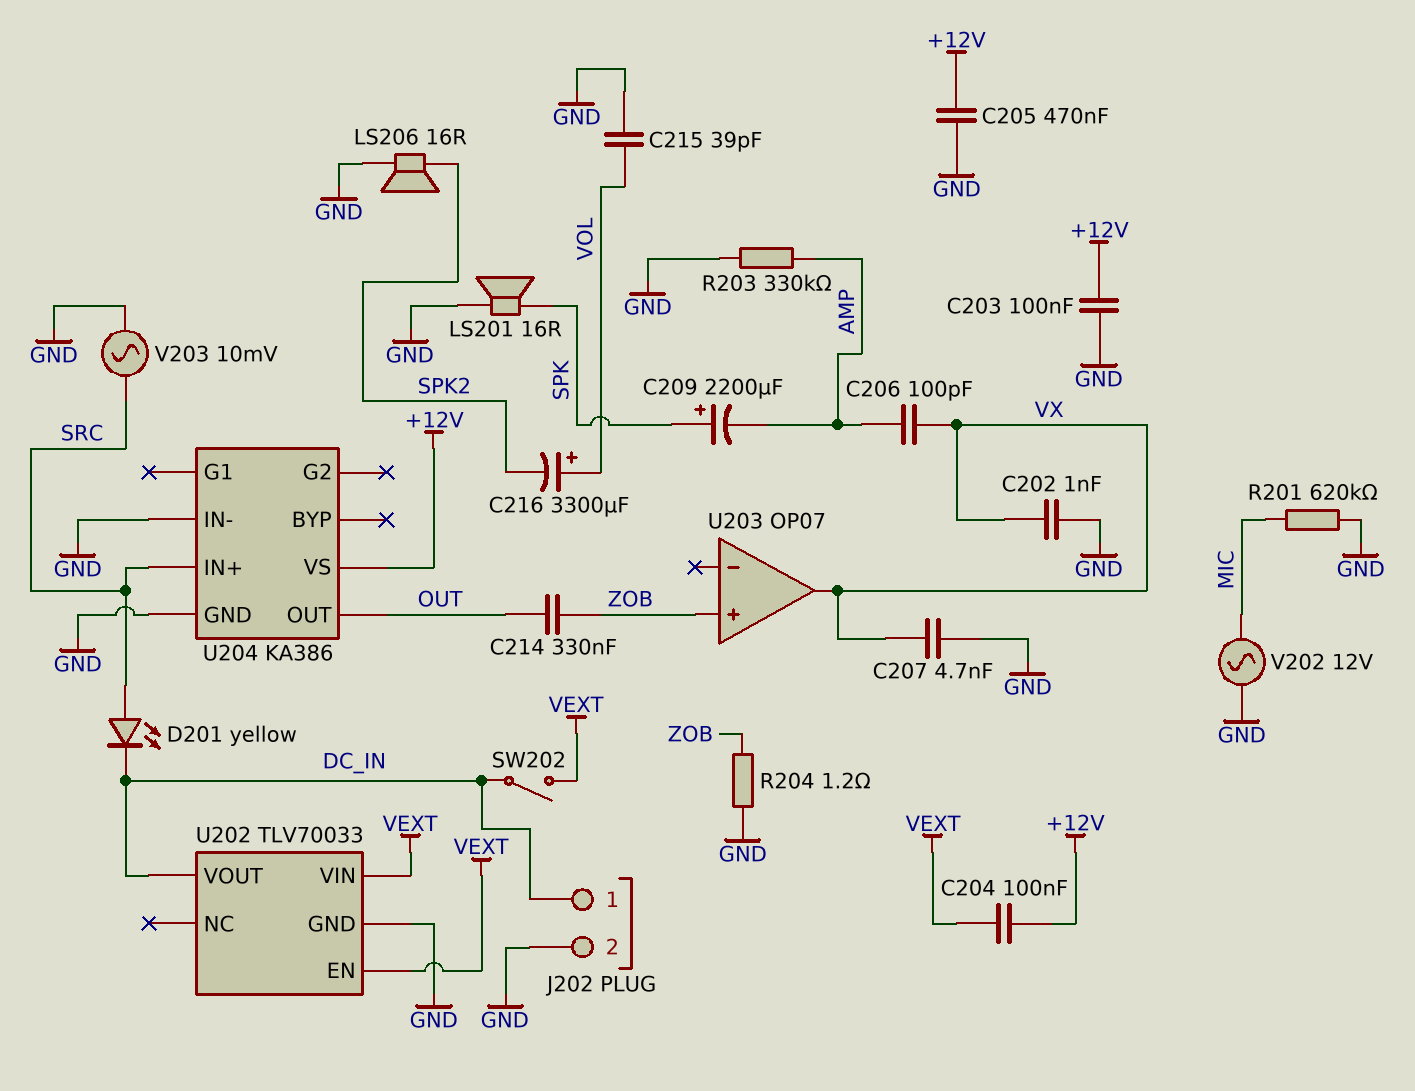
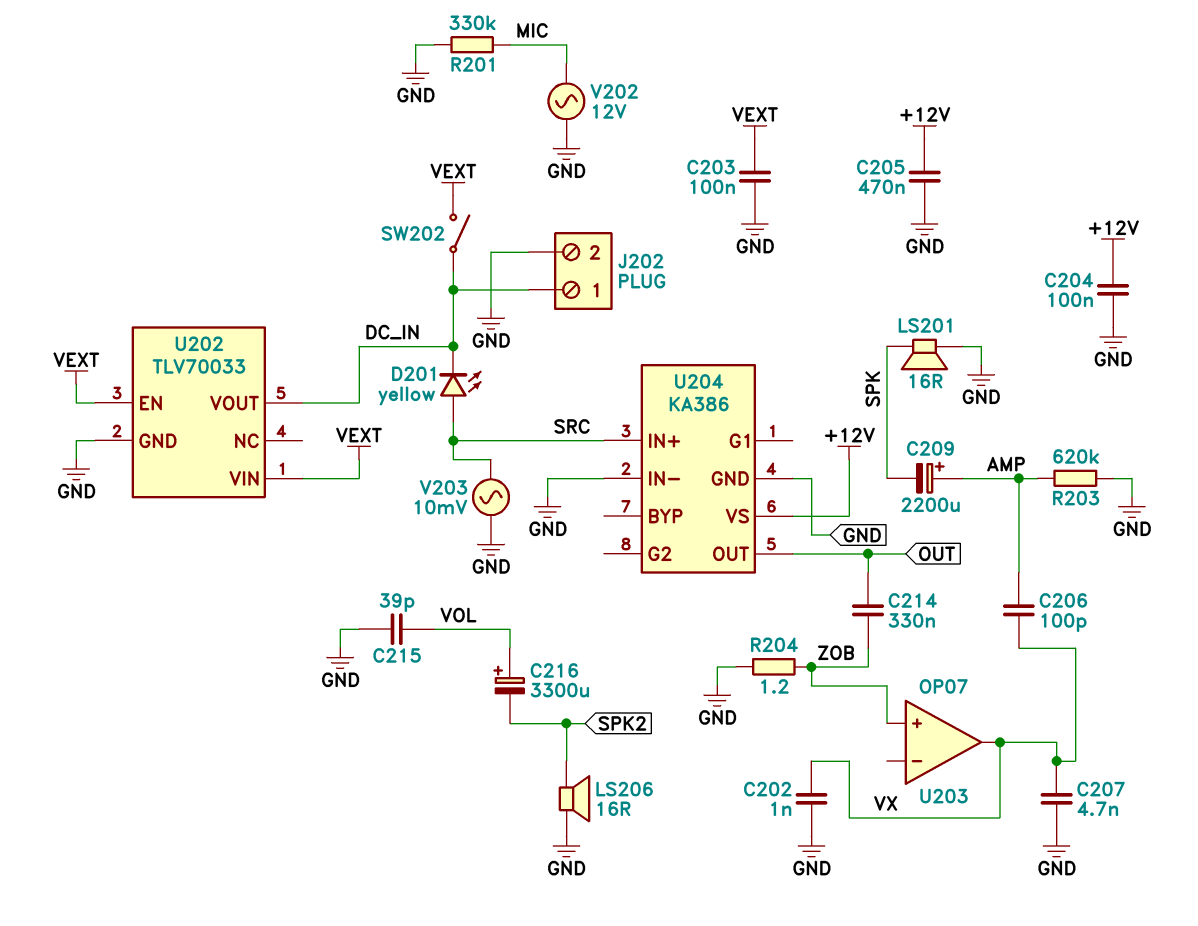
C203: 100nF (+12V, GND) -> 100nF (GND, VEXT)
C204: 100nF (+12V, VEXT) -> 100nF (+12V, GND)
C209: 2200uF (plus SPK, minus AMP) -> 2200uF (plus AMP, minus SPK)
R201: 620k (GND, MIC) -> 330k (GND, MIC)
R203: 330k (AMP, GND) -> 620k (AMP, GND)

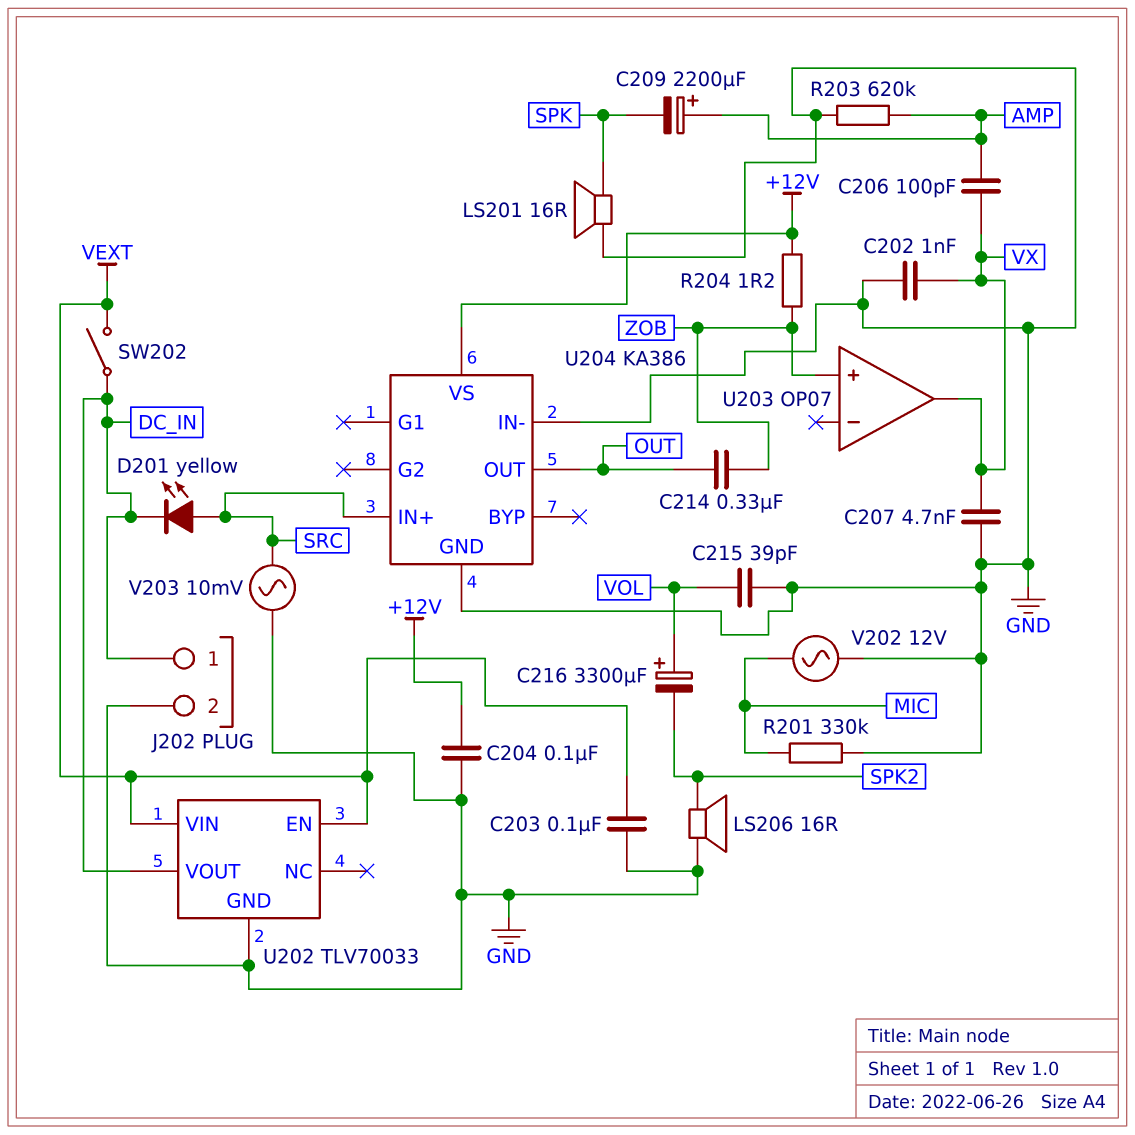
C205: 470nF (+12V, GND) -> none
R204: 1.2 (GND, ZOB) -> 1.2 (+12V, ZOB)

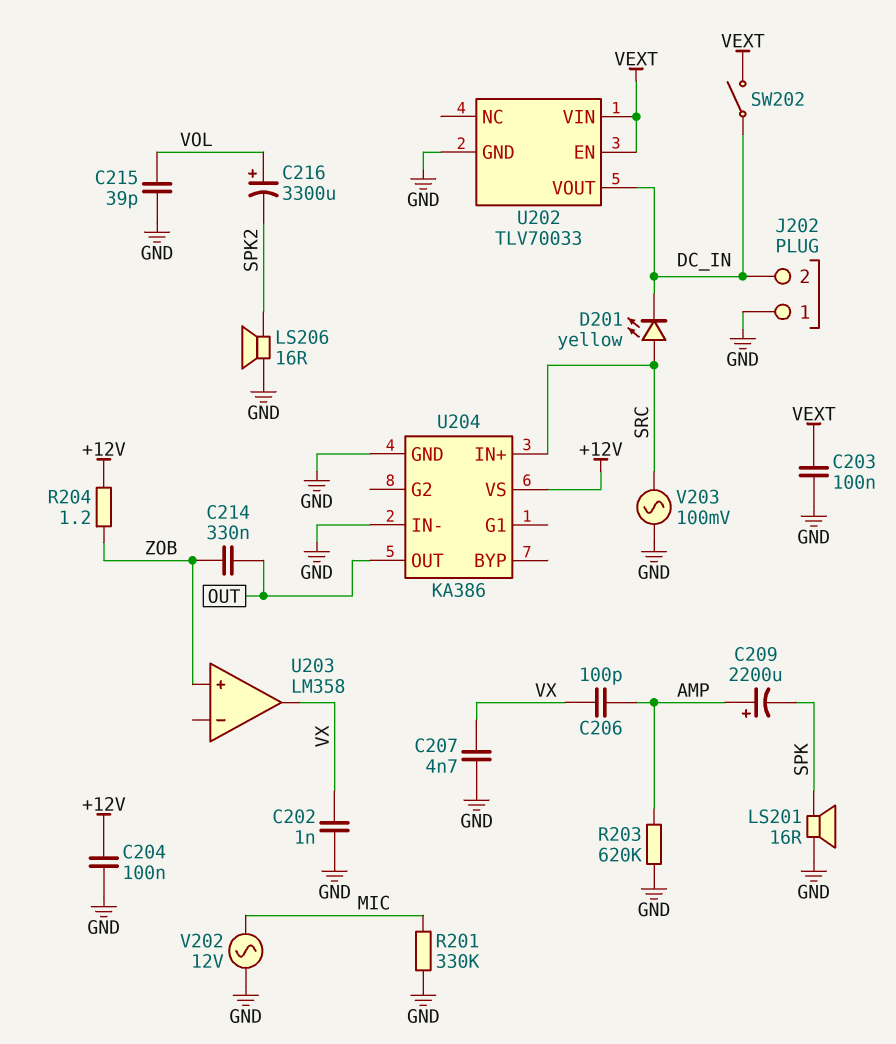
J202 pin 1: DC_IN -> GND
J202 pin 2: GND -> DC_IN
U203: OP07 -> LM358
V203: AC 10mV (GND, SRC) -> AC 100mV (GND, SRC)

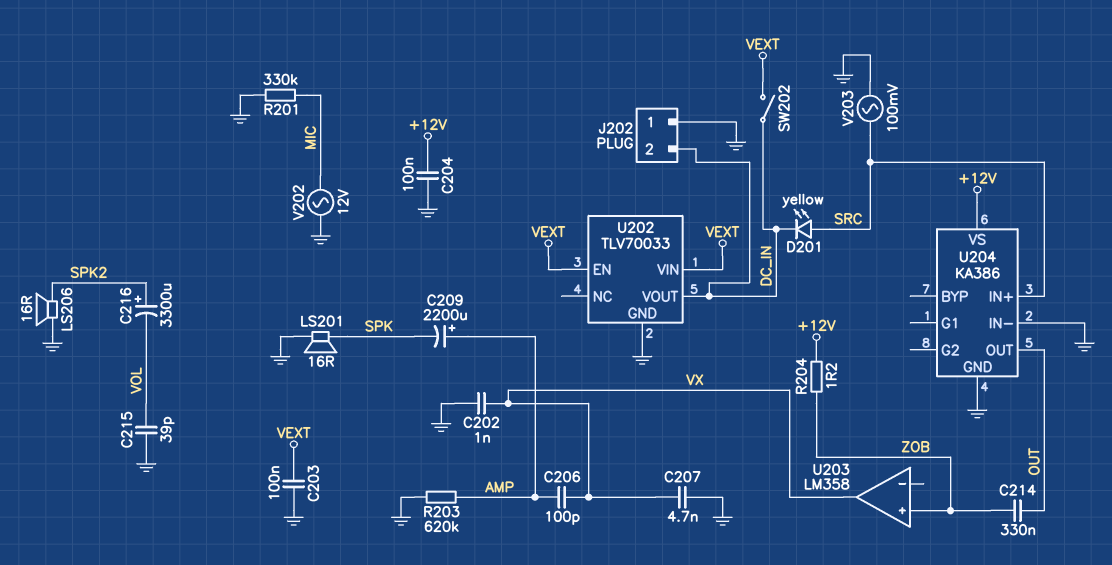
C216: 3300uF (plus VOL, minus SPK2) -> 3300uF (plus SPK2, minus VOL)

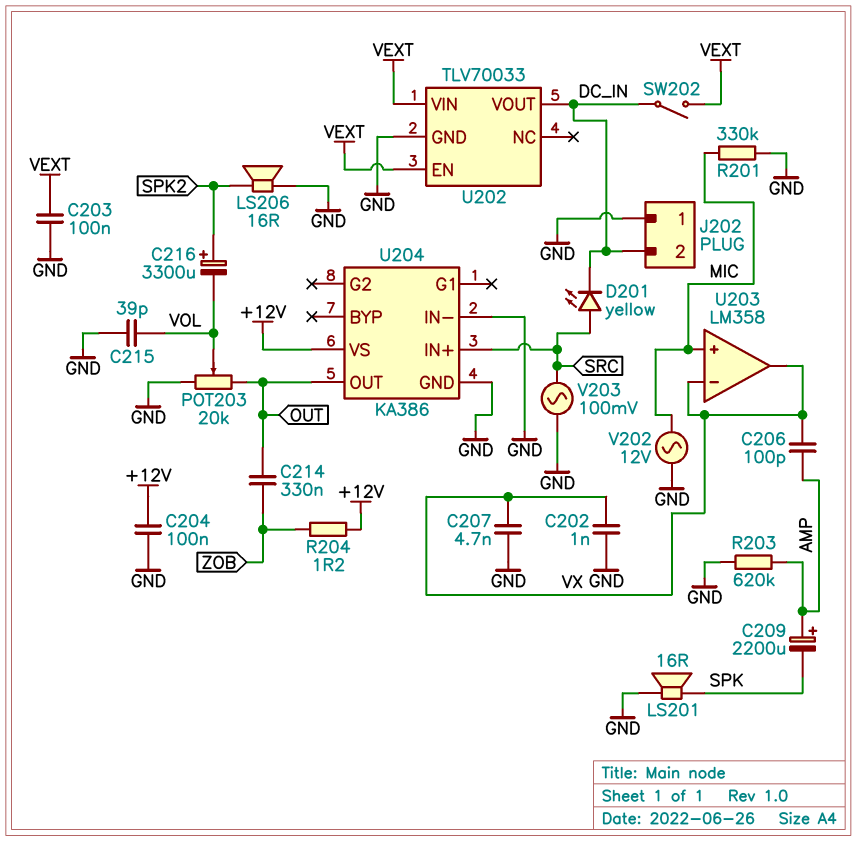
POT203: none -> 20k (GND, OUT, wiper VOL)
U203 pin in+: ZOB -> MIC
U203 pin in-: none -> VX

